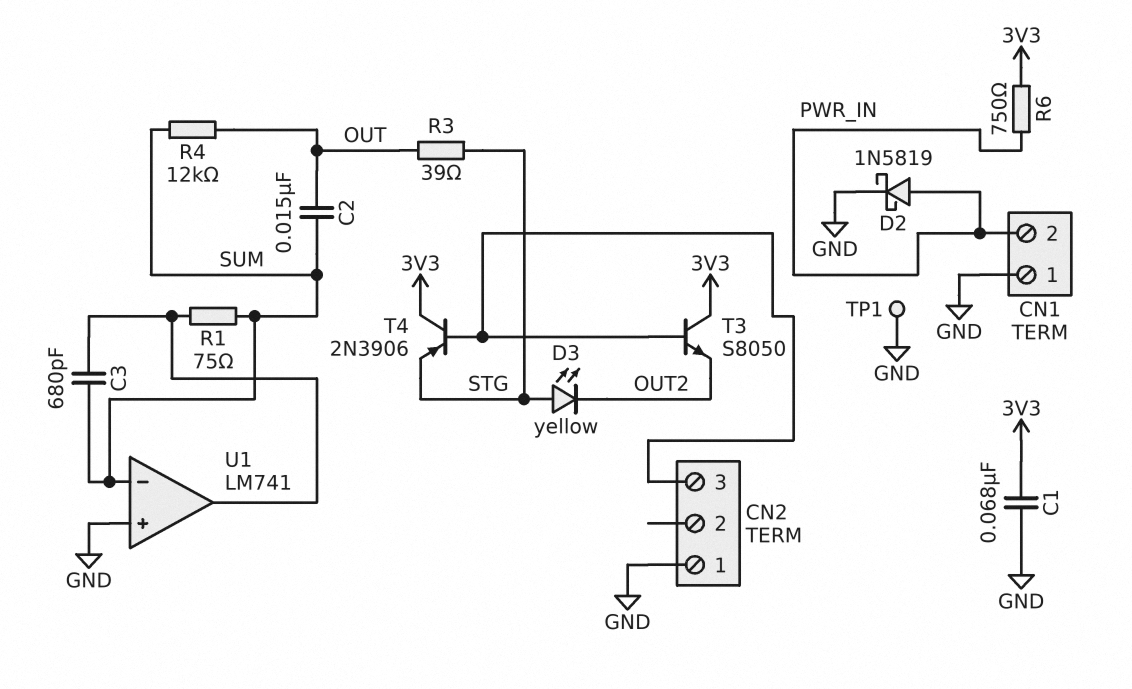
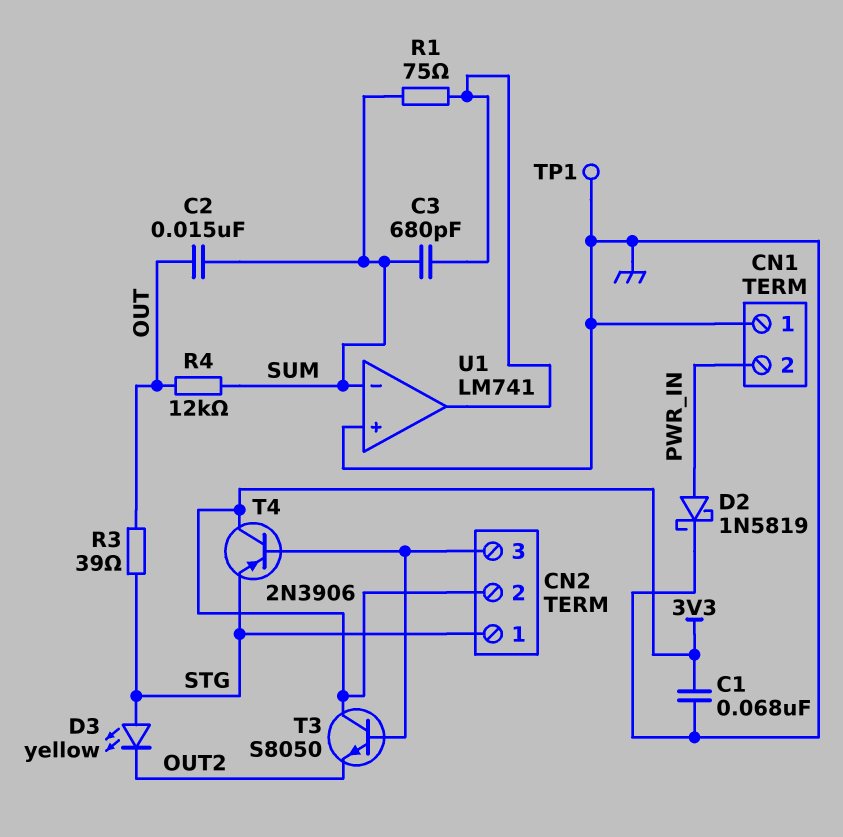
CN2 pin 1: GND -> STG
CN2 pin 2: none -> 3V3
R6: 750 (3V3, PWR_IN) -> none

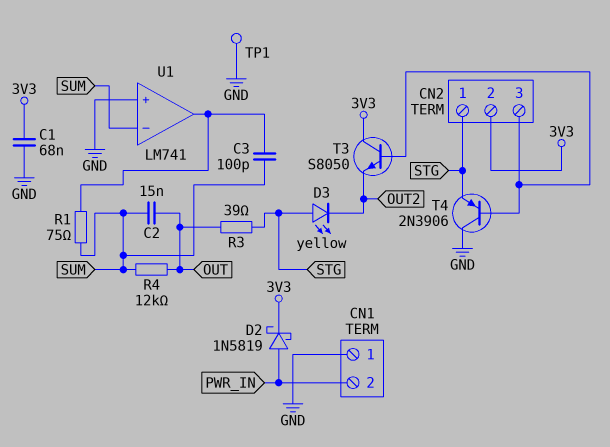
C3: 680pF (SUM, U1/out) -> 100pF (SUM, U1/out)
D2: schottky 1N5819 (A PWR_IN, K GND) -> schottky 1N5819 (A PWR_IN, K 3V3)
T4: PNP 2N3906 (B CN2/3, C 3V3, E STG) -> PNP 2N3906 (B CN2/3, C GND, E STG)

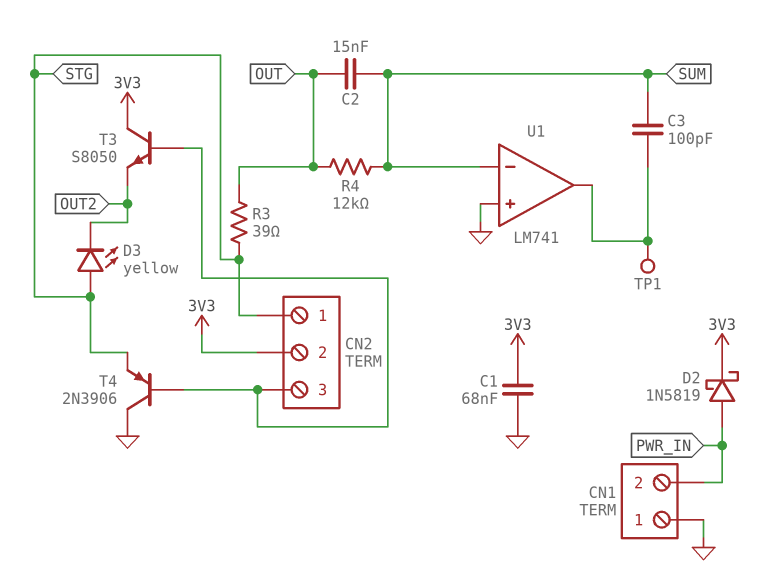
R1: 75 (SUM, U1/out) -> none
TP1: test point (GND) -> test point (U1/out)

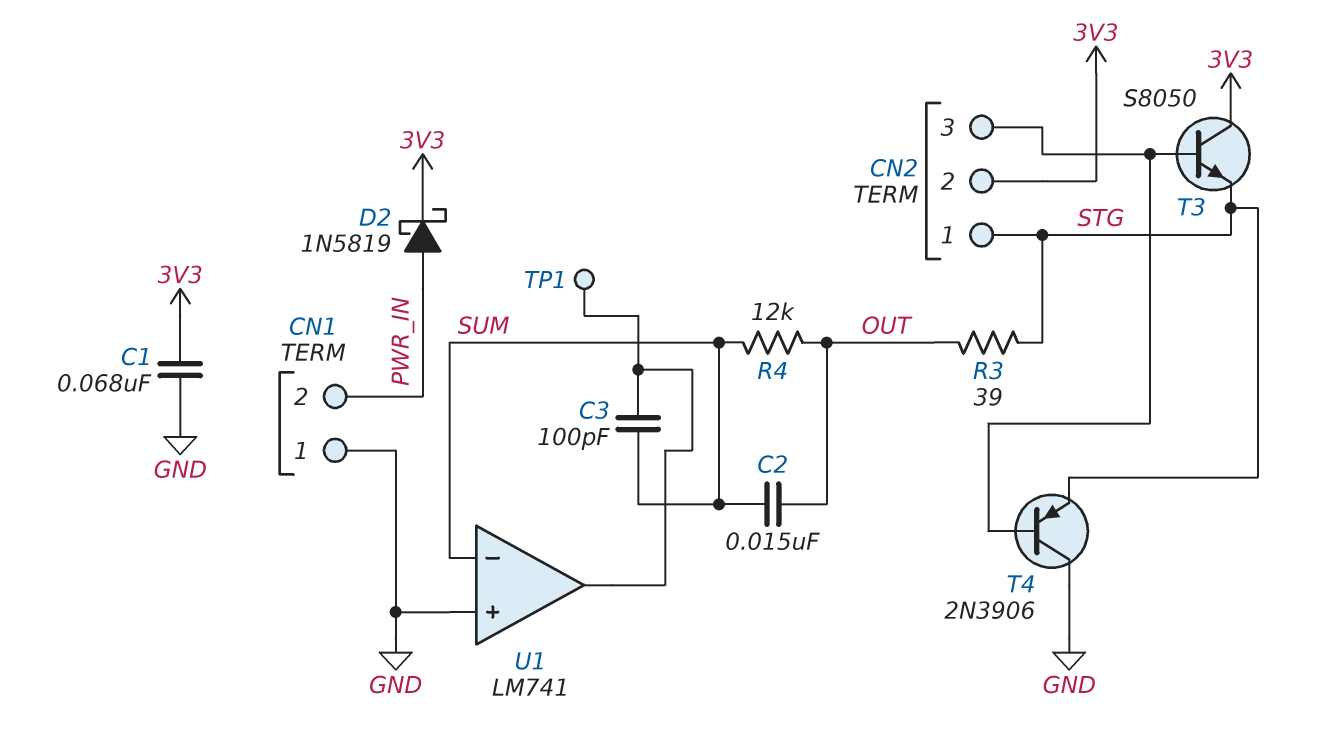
D3: LED yellow (A STG, K OUT2) -> none
T3: NPN S8050 (B CN2/3, C 3V3, E OUT2) -> NPN S8050 (B CN2/3, C 3V3, E STG)

